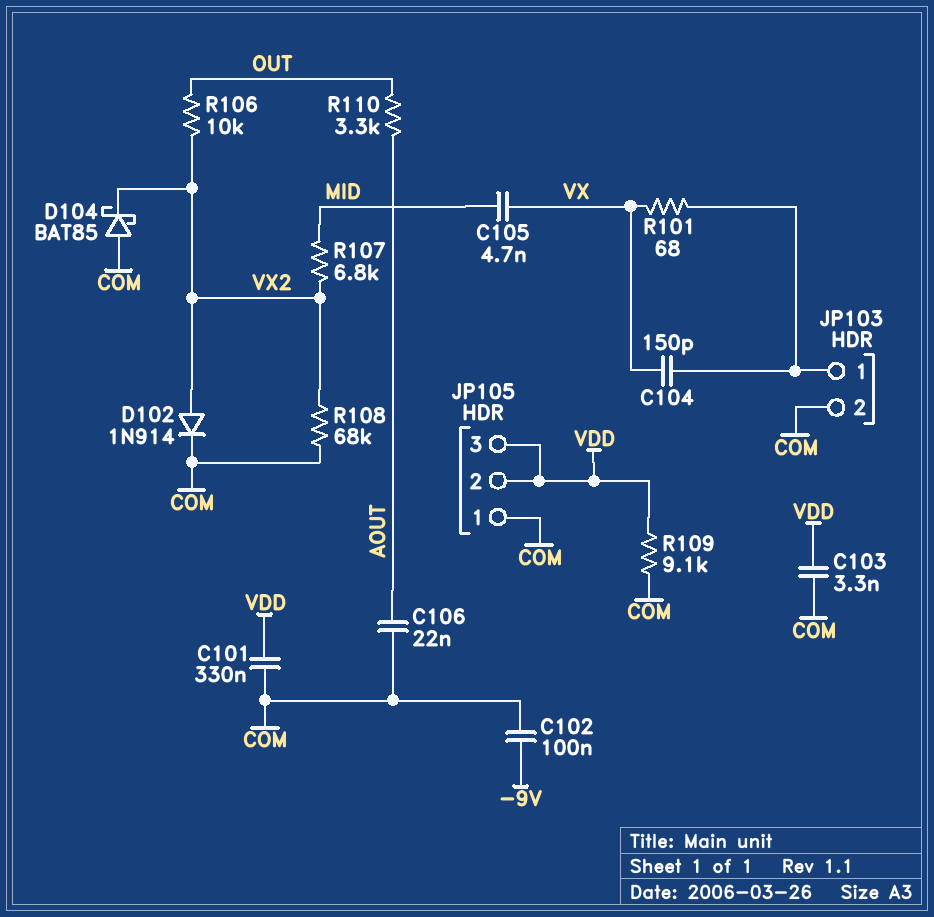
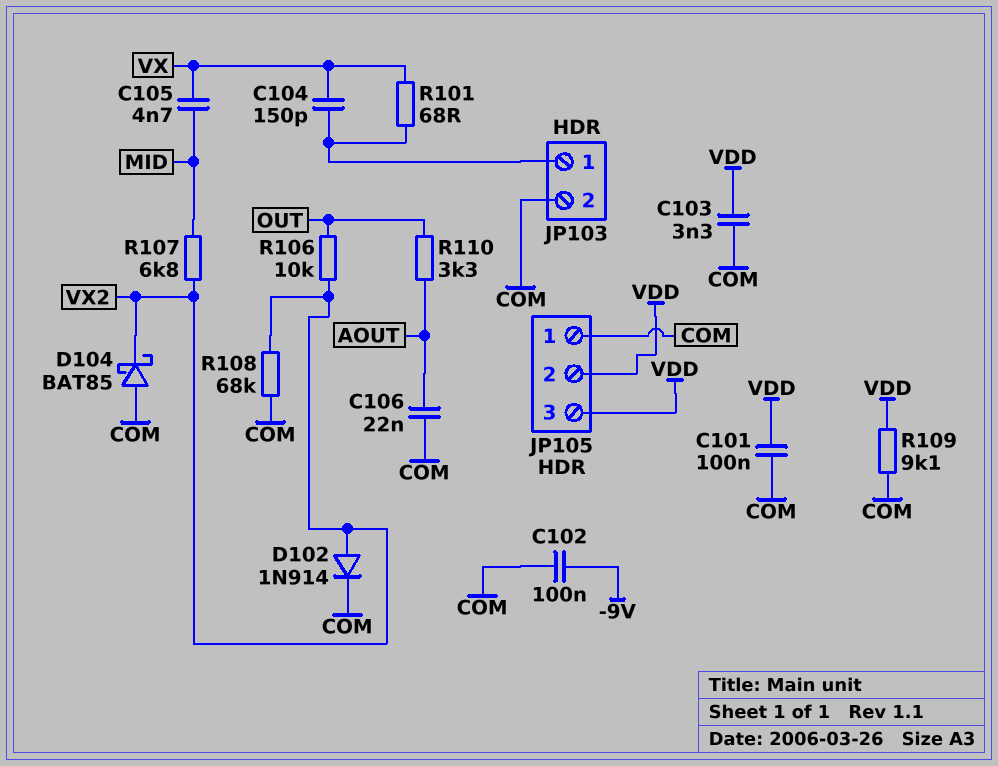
C101: 330nF (COM, VDD) -> 100nF (COM, VDD)

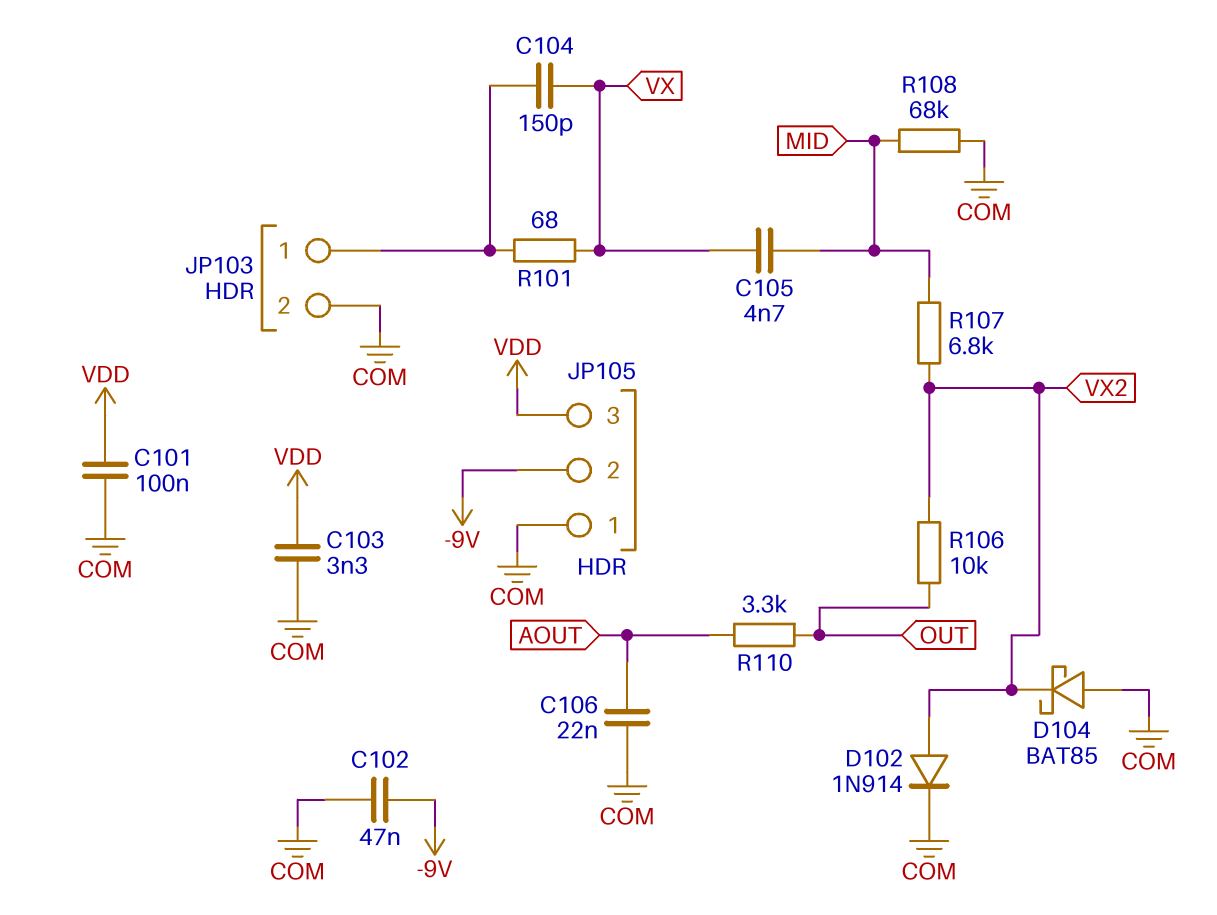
C102: 100nF (-9V, COM) -> 47nF (-9V, COM)
JP105 pin 2: VDD -> -9V
R108: 68k (COM, VX2) -> 68k (COM, MID)
R109: 9.1k (COM, VDD) -> none

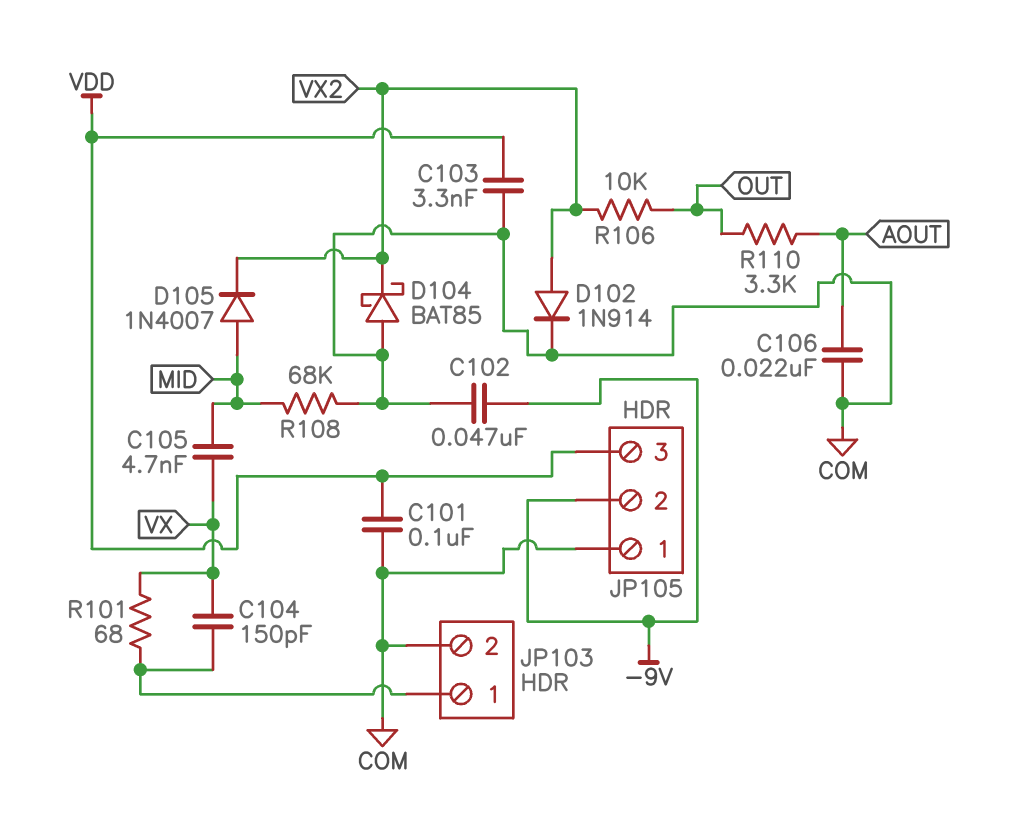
D105: none -> diode 1N4007 (A MID, K VX2)
R107: 6.8k (MID, VX2) -> none

